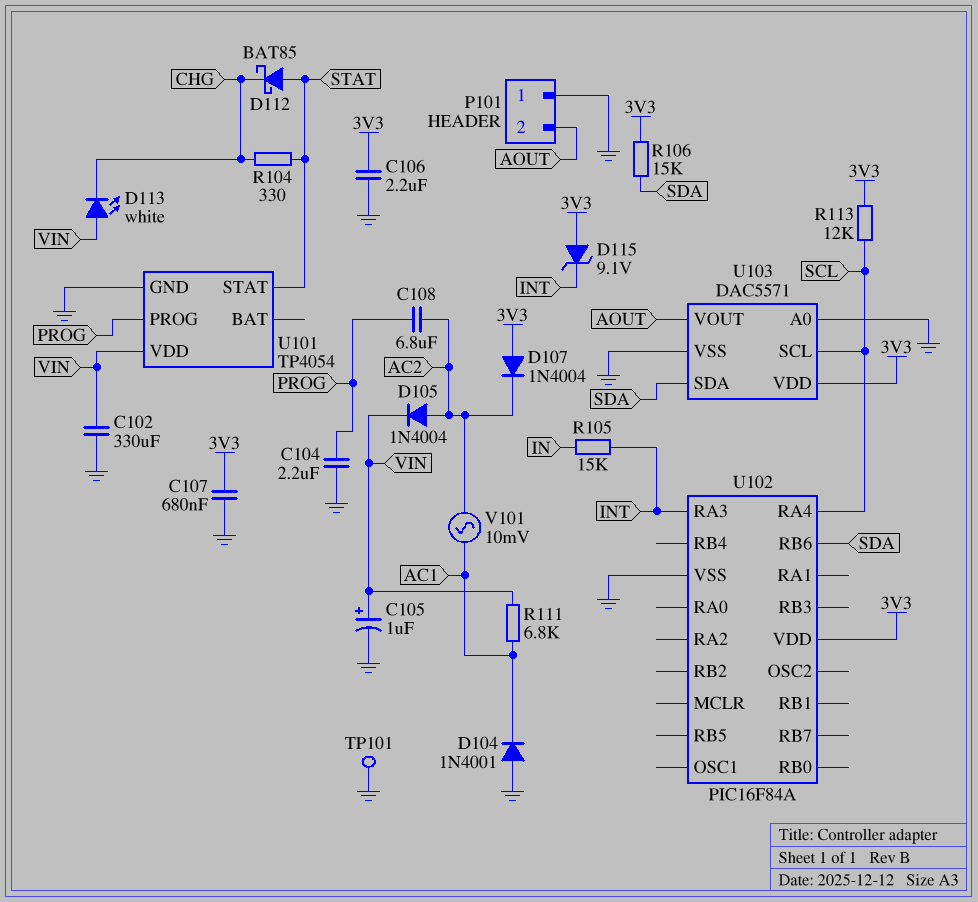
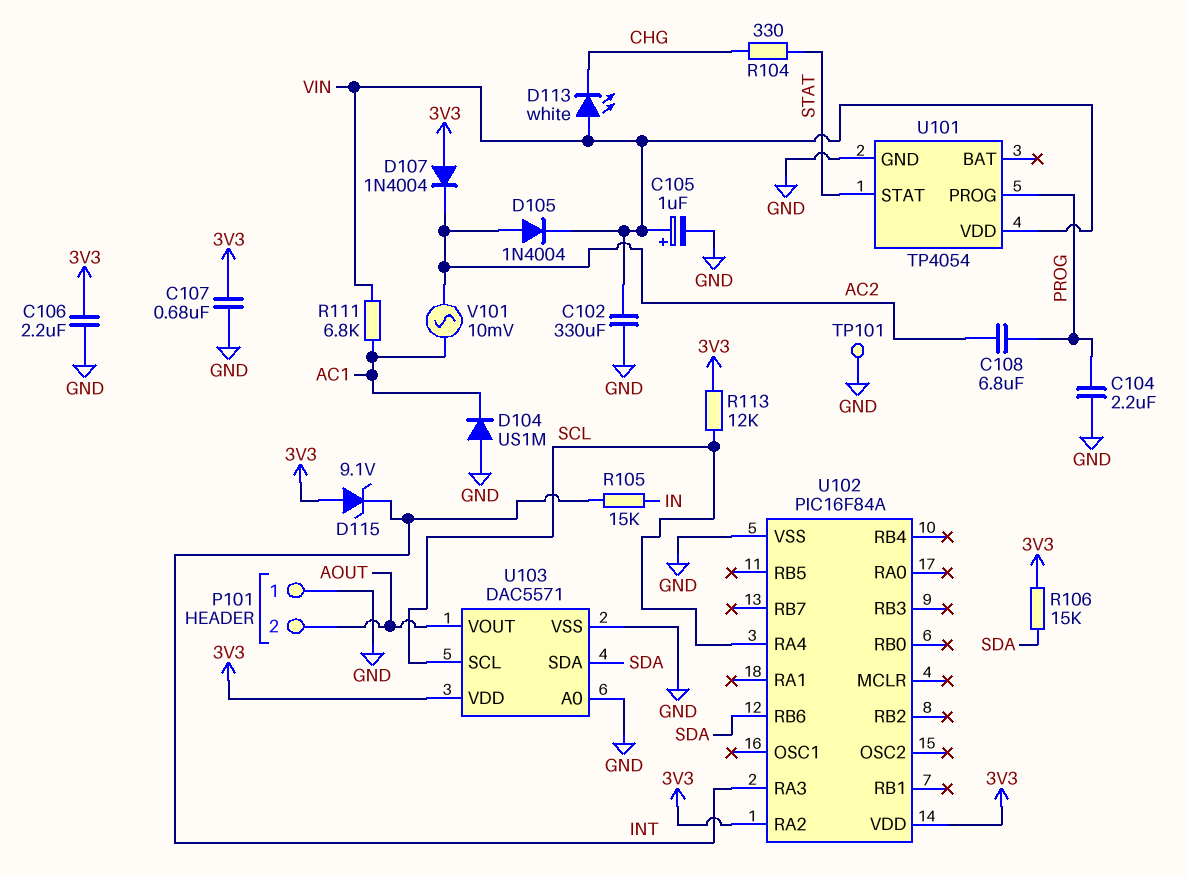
D104: diode 1N4001 (A GND, K AC1) -> diode US1M (A GND, K AC1)
D112: schottky BAT85 (A STAT, K CHG) -> none
U102 pin RA2: none -> 3V3

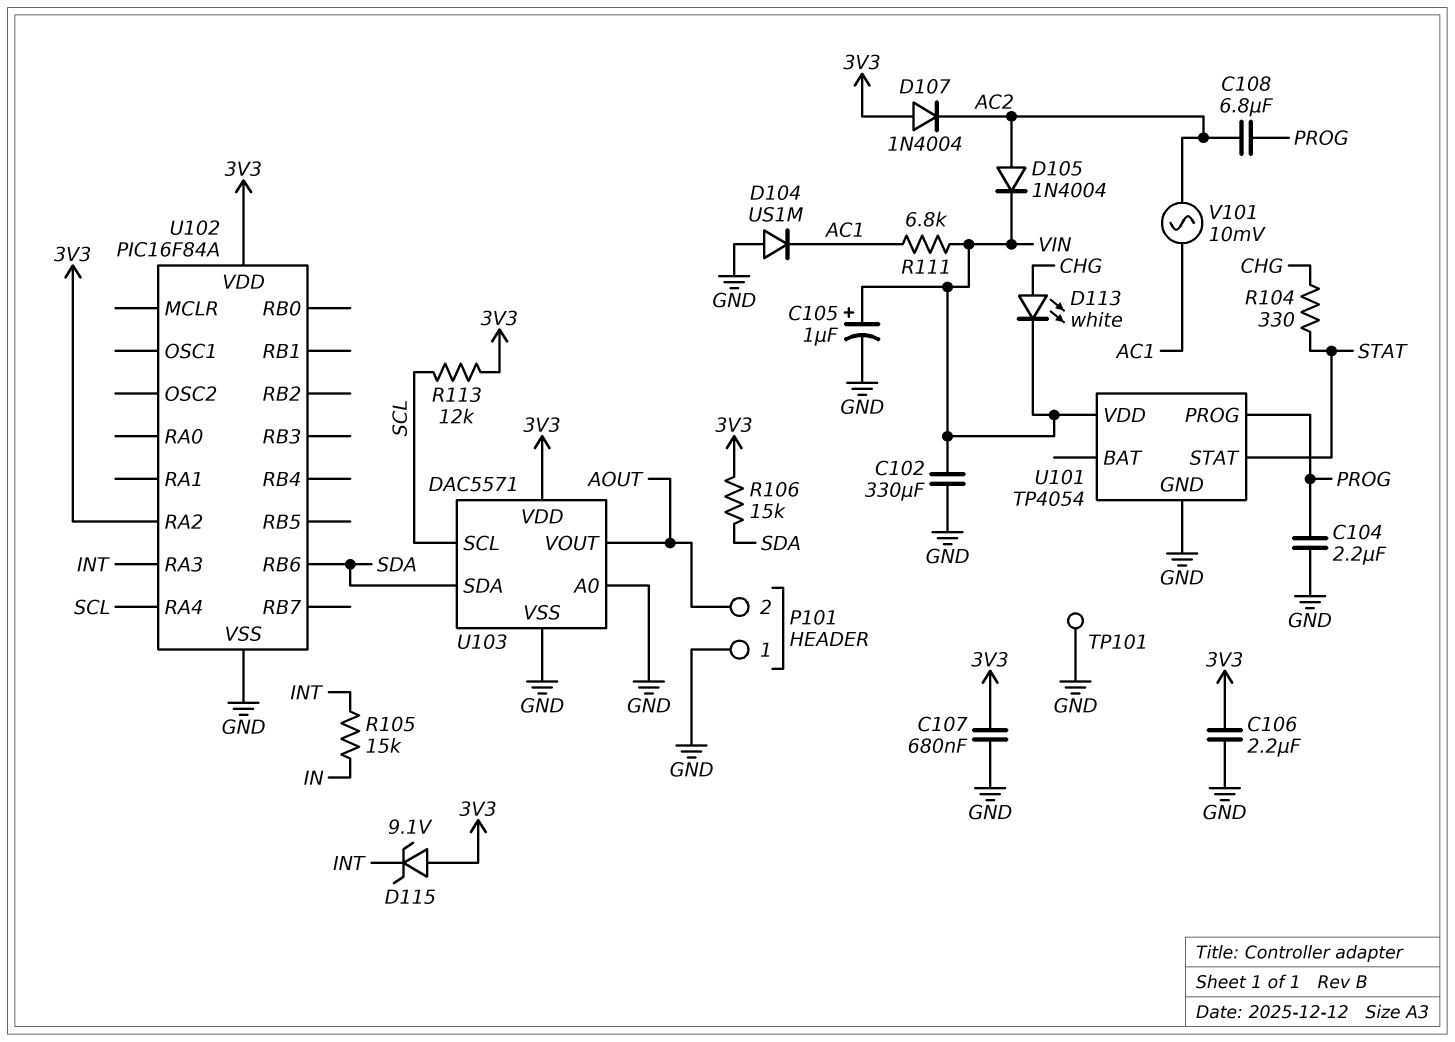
D113: LED white (A VIN, K CHG) -> LED white (A CHG, K VIN)

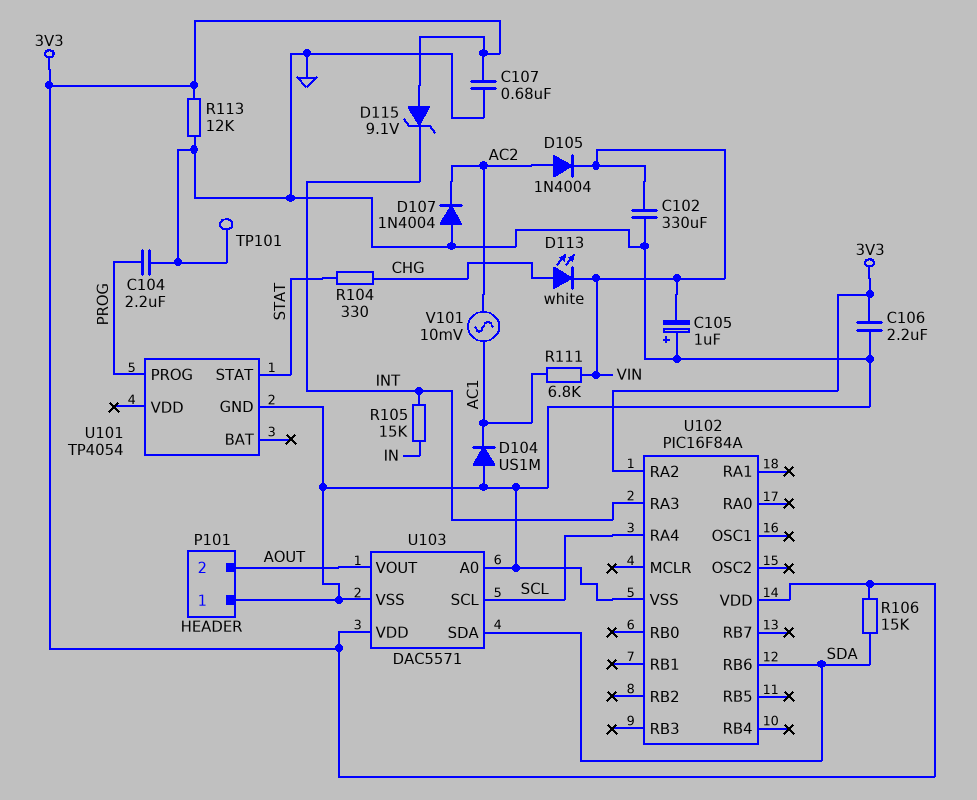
C105: 1uF (plus VIN, minus GND) -> 1uF (plus GND, minus VIN)
C108: 6.8uF (AC2, PROG) -> none
D107: diode 1N4004 (A 3V3, K AC2) -> diode 1N4004 (A GND, K AC2)
R113: 12k (3V3, SCL) -> 12k (3V3, GND)
U101 pin VDD: VIN -> none

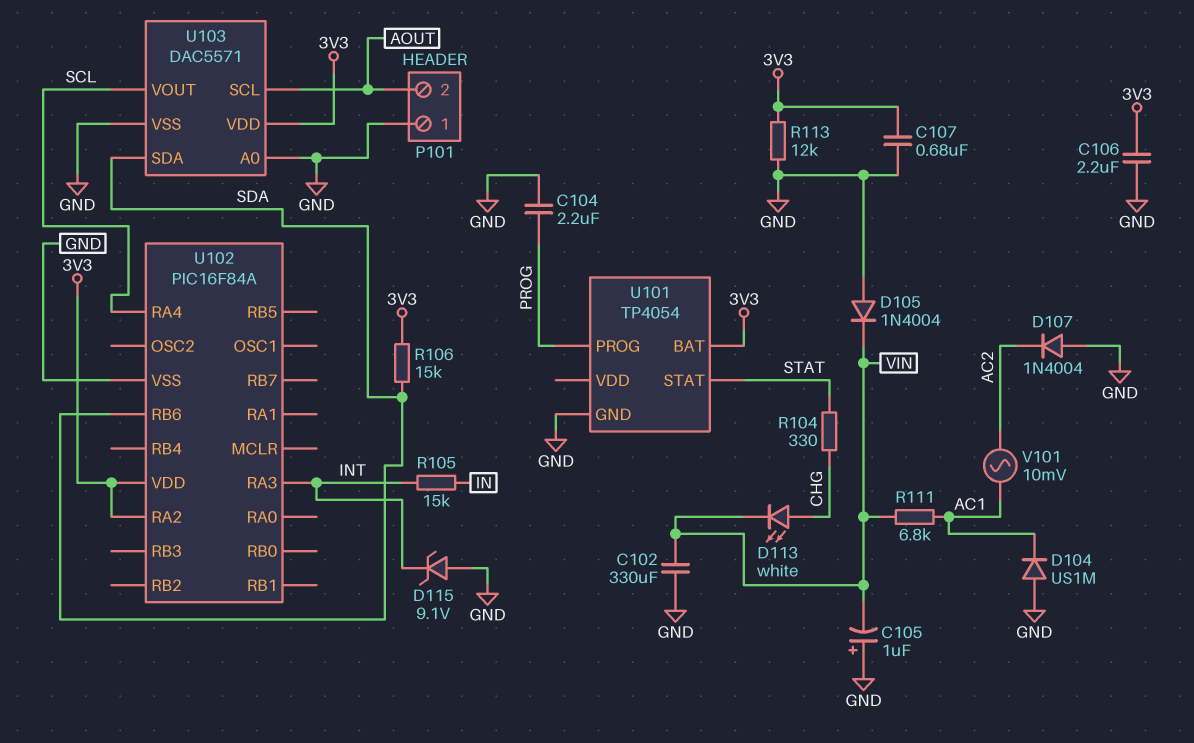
D105: diode 1N4004 (A AC2, K VIN) -> diode 1N4004 (A GND, K VIN)
D115: zener 9.1V (A 3V3, K INT) -> zener 9.1V (A GND, K INT)
TP101: test point (GND) -> none
U101 pin BAT: none -> 3V3
U103 pin SCL: SCL -> AOUT
U103 pin VOUT: AOUT -> SCL

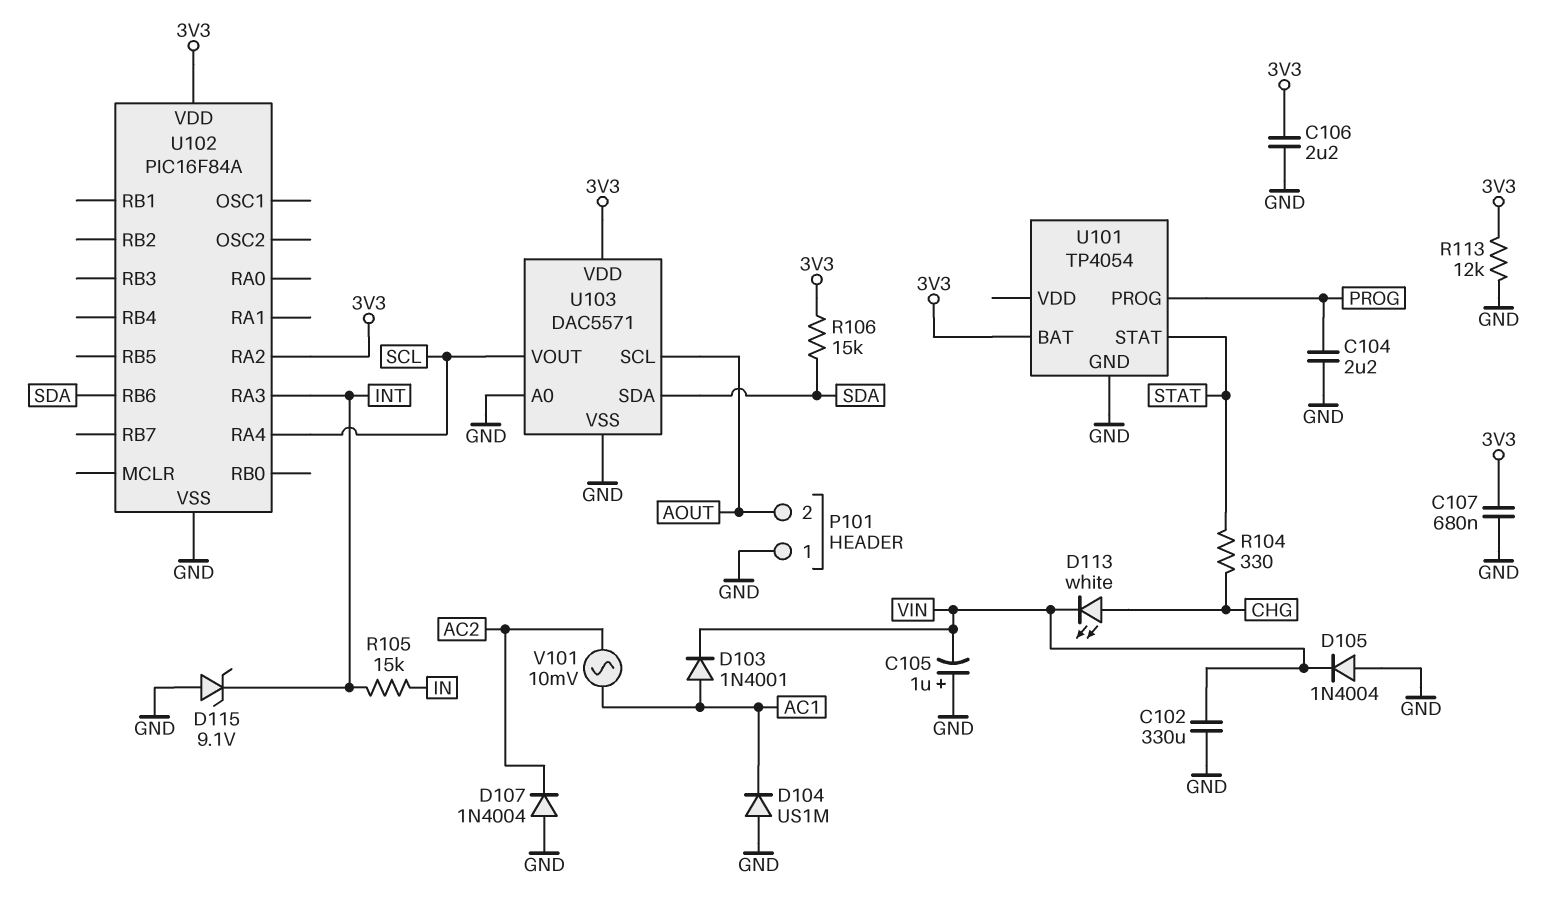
D103: none -> diode 1N4001 (A AC1, K VIN)
R111: 6.8k (AC1, VIN) -> none

